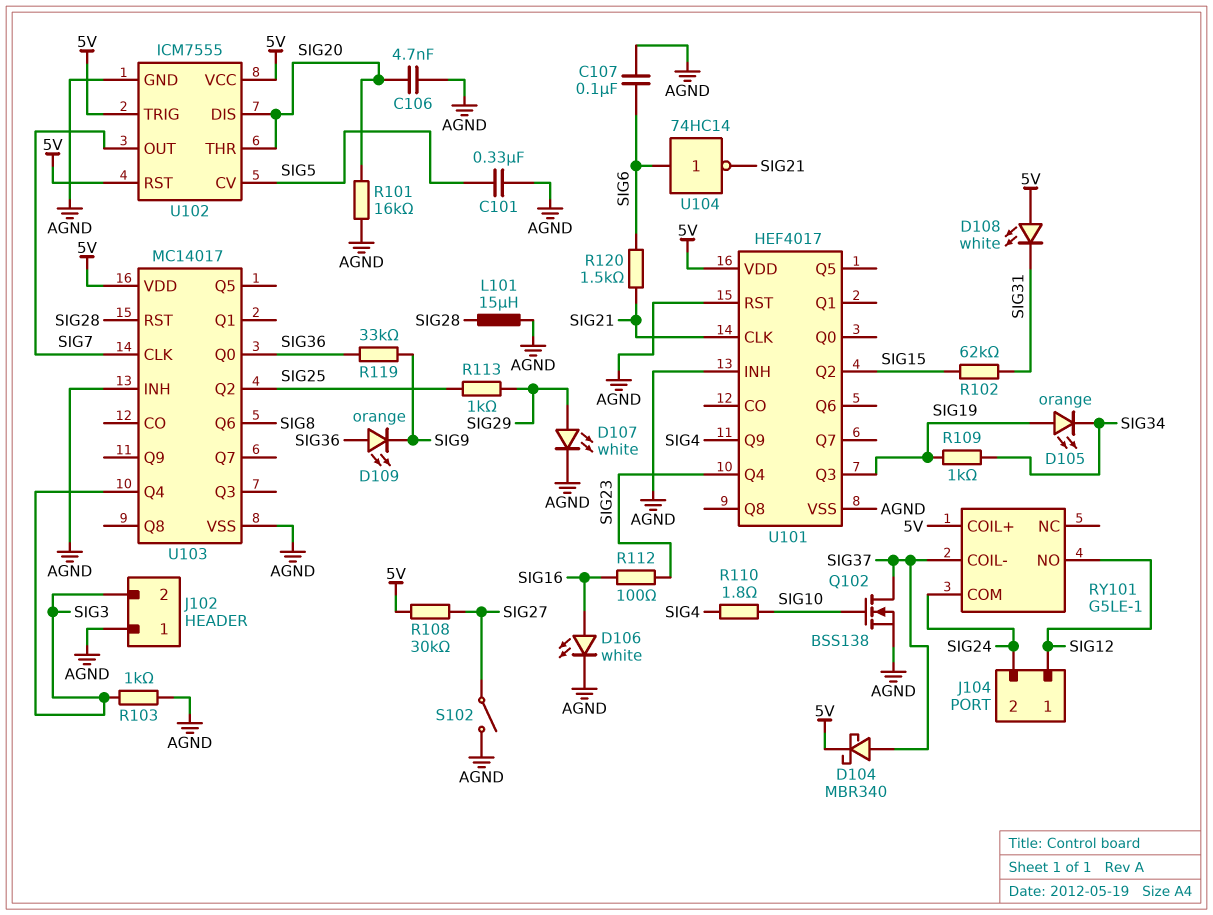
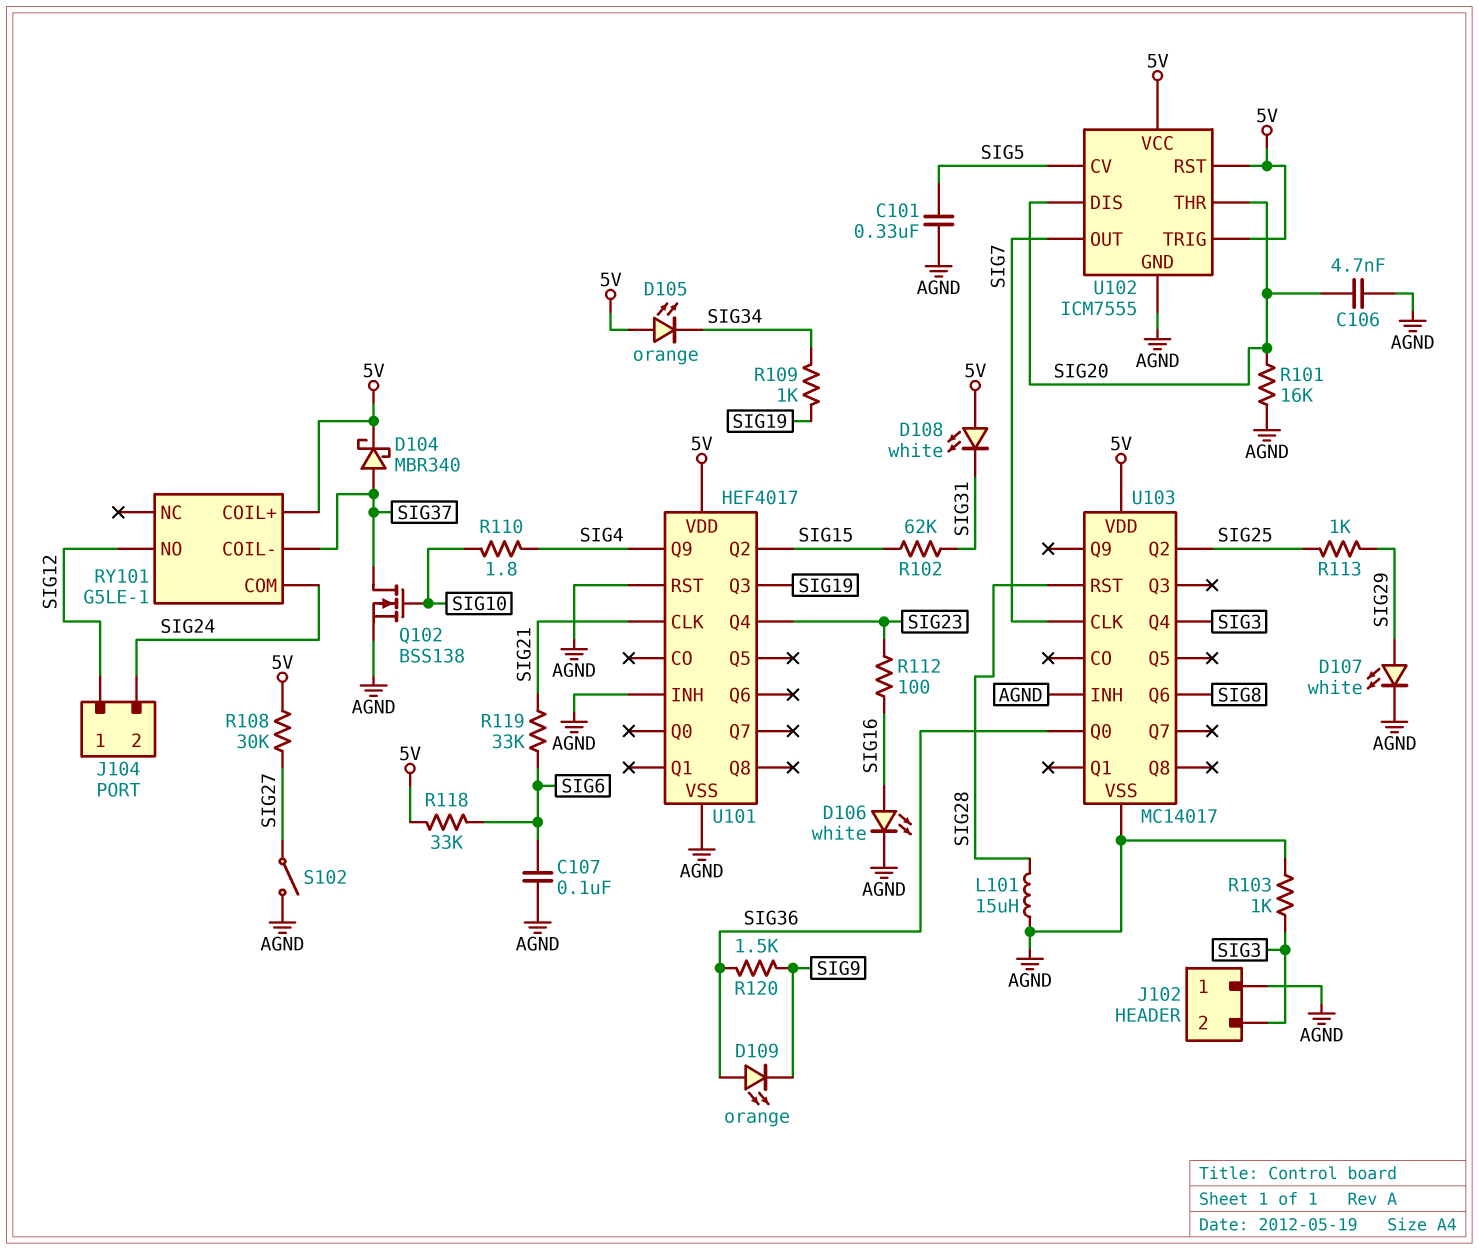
D105: LED orange (A SIG19, K SIG34) -> LED orange (A 5V, K SIG34)
R118: none -> 33k (5V, SIG6)
R119: 33k (SIG9, SIG36) -> 33k (SIG6, SIG21)
R120: 1.5k (SIG6, SIG21) -> 1.5k (SIG9, SIG36)
U104: NOT 74HC14 (in SIG6, out SIG21) -> none

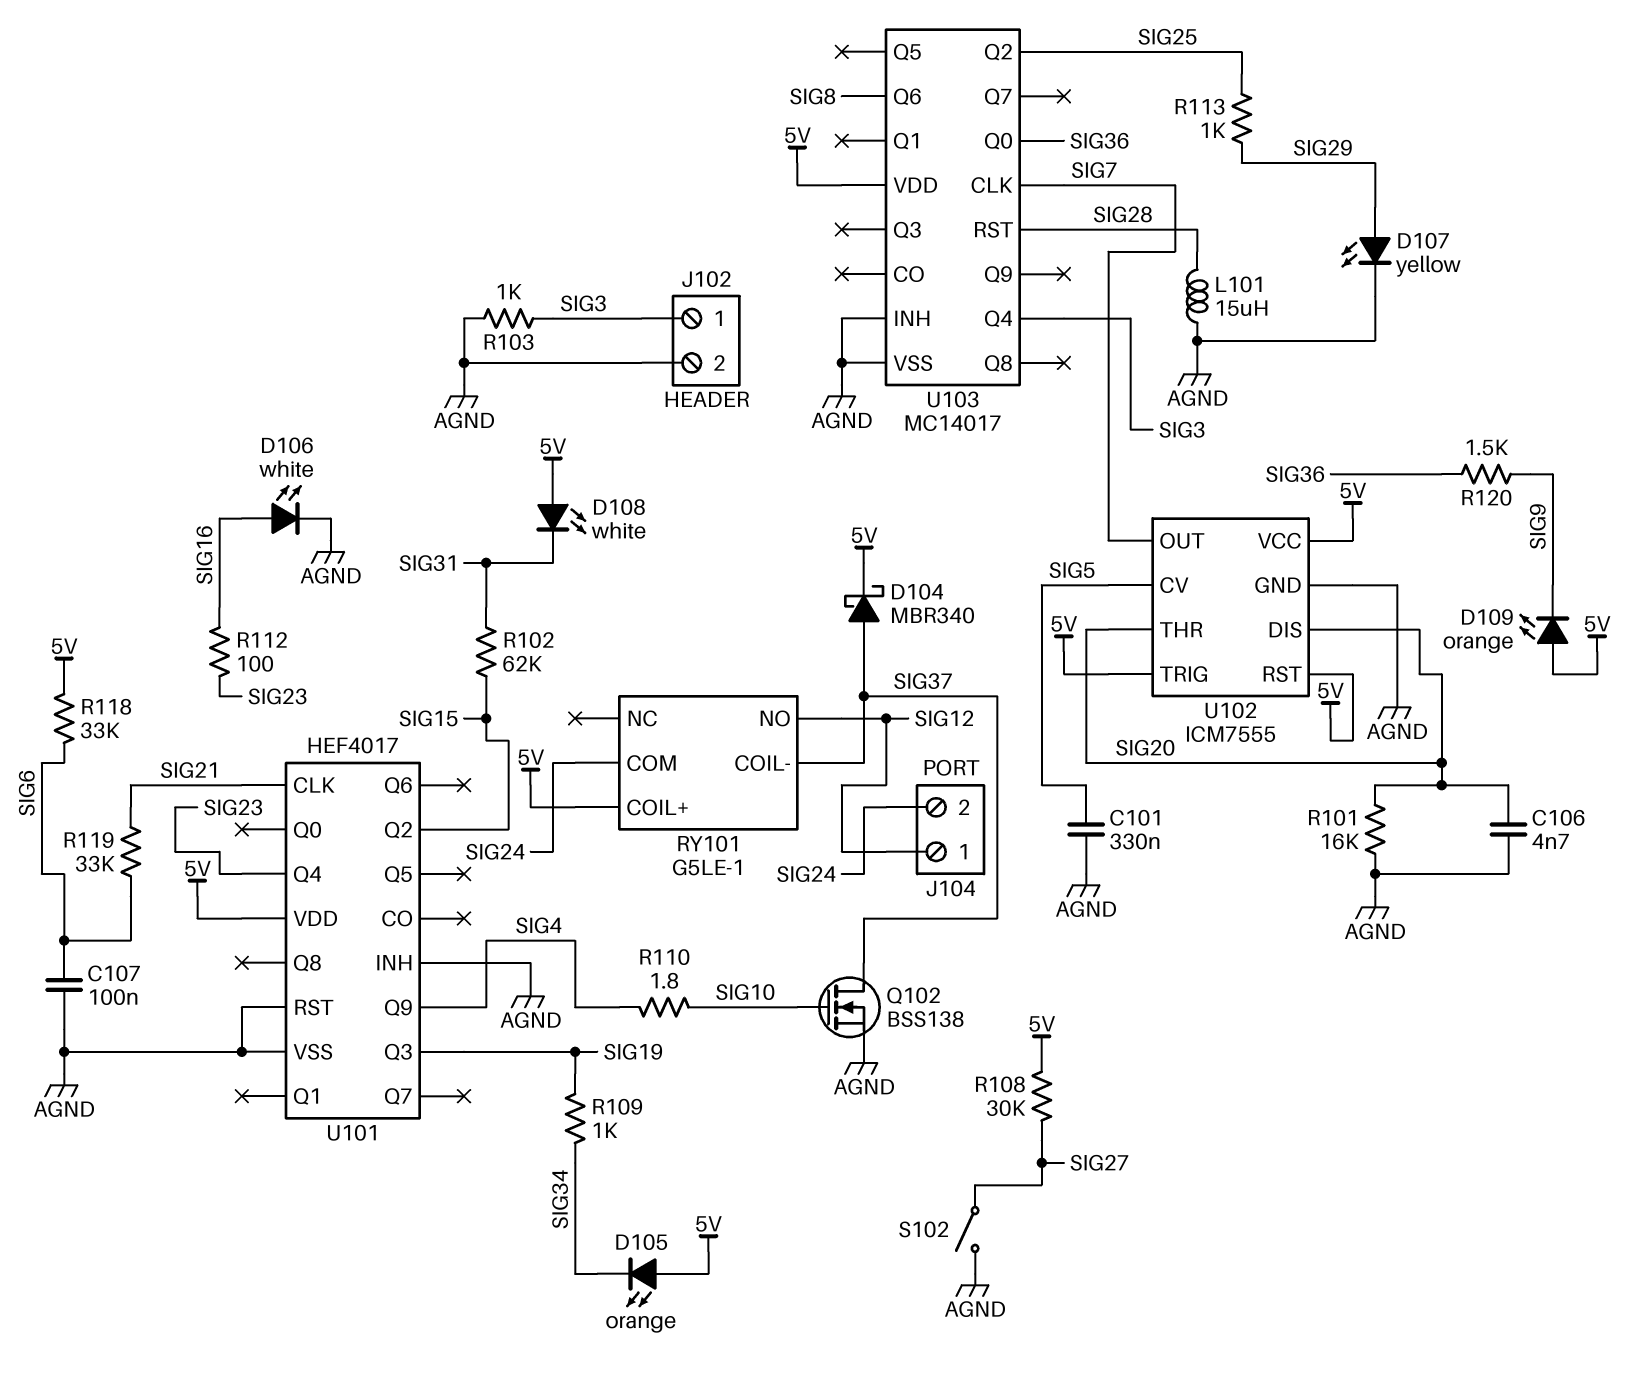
D107: LED white (A SIG29, K AGND) -> LED yellow (A SIG29, K AGND)
D109: LED orange (A SIG36, K SIG9) -> LED orange (A 5V, K SIG9)
J102 pin 1: AGND -> SIG3
J102 pin 2: SIG3 -> AGND

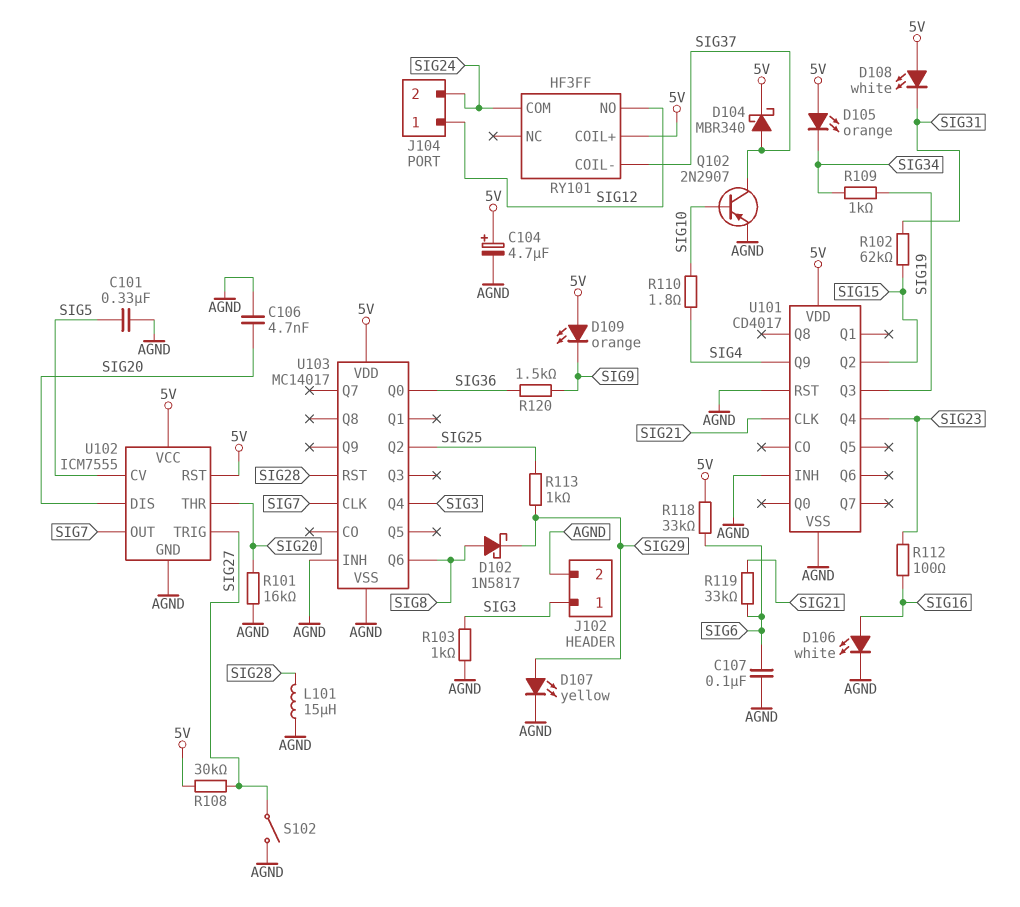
C104: none -> 4.7uF (plus 5V, minus AGND)
D102: none -> schottky 1N5817 (A SIG8, K SIG29)
Q102: NMOS BSS138 (G SIG10, D SIG37, S AGND) -> PNP 2N2907 (B SIG10, C SIG37, E AGND)
RY101: G5LE-1 -> HF3FF
U101: HEF4017 -> CD4017
U102 pin TRIG: 5V -> SIG27

